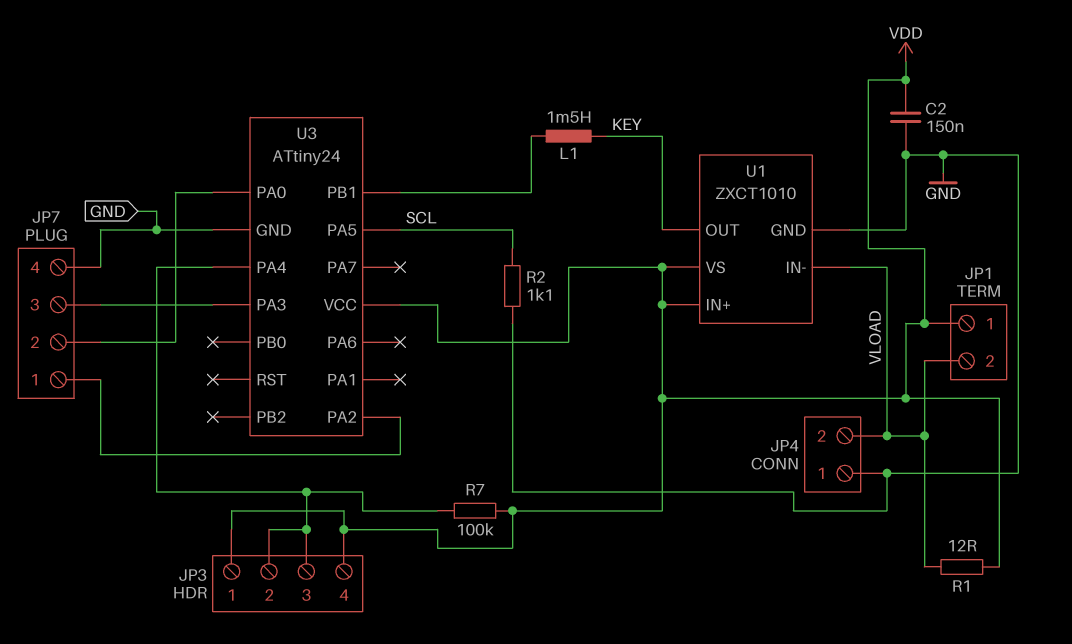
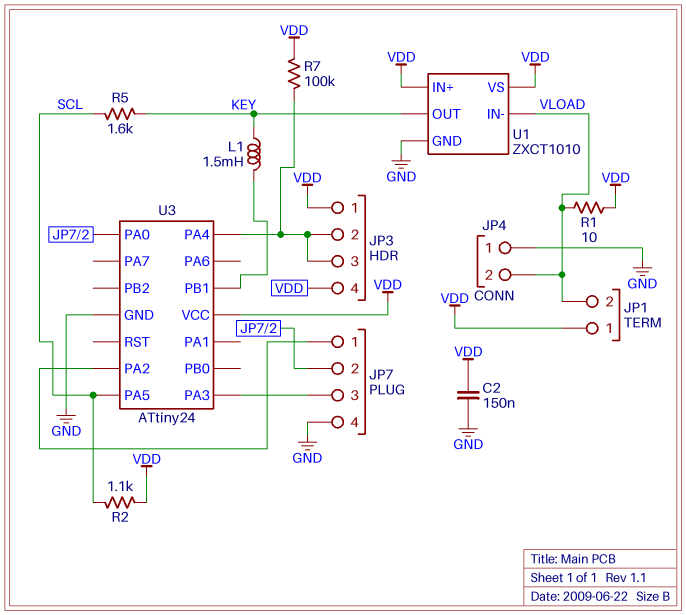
R1: 12 (VDD, VLOAD) -> 10 (VDD, VLOAD)
R2: 1.1k (GND, SCL) -> 1.1k (SCL, VDD)
R5: none -> 1.6k (KEY, SCL)

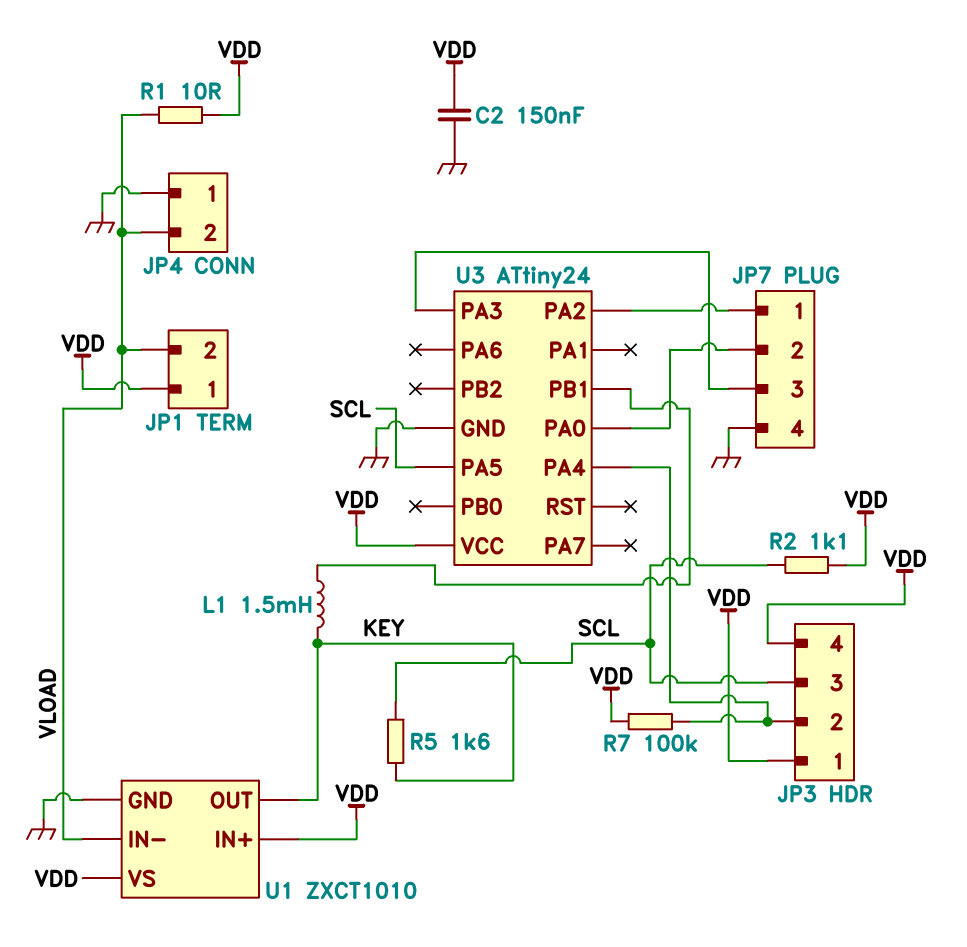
JP3 pin 3: JP3/2 -> SCL

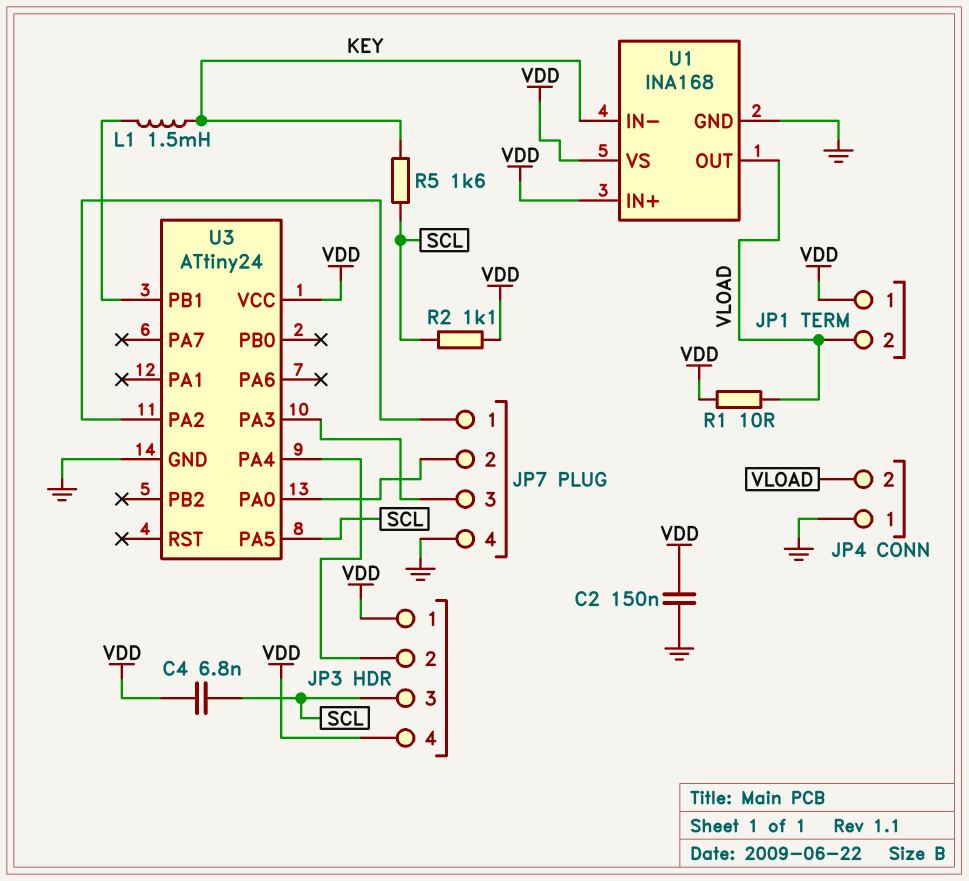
C4: none -> 6.8nF (SCL, VDD)
R7: 100k (JP3/2, VDD) -> none
U1: ZXCT1010 -> INA168
U1 pin IN-: VLOAD -> KEY
U1 pin OUT: KEY -> VLOAD

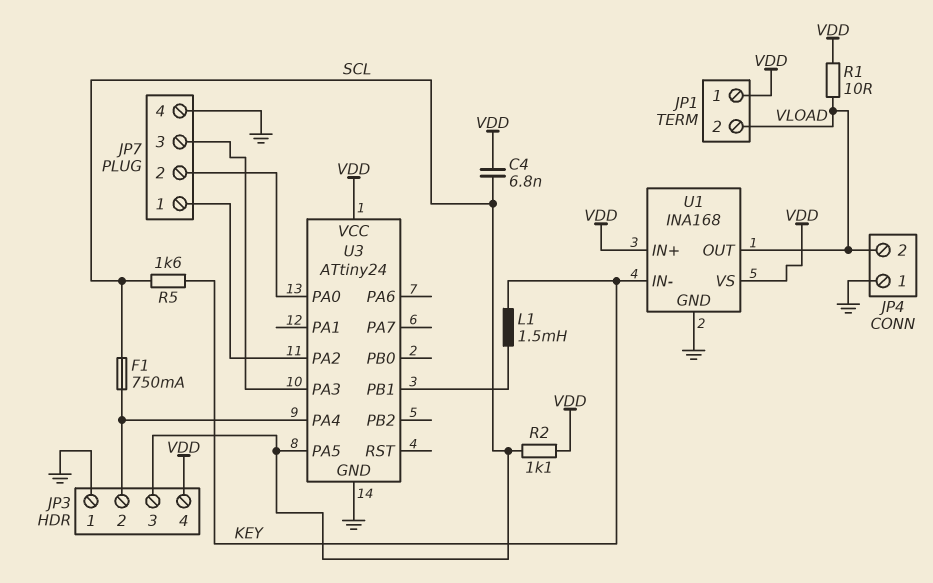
C2: 150nF (GND, VDD) -> none
F1: none -> 750mA (JP3/2, SCL)
JP3 pin 1: VDD -> GND

